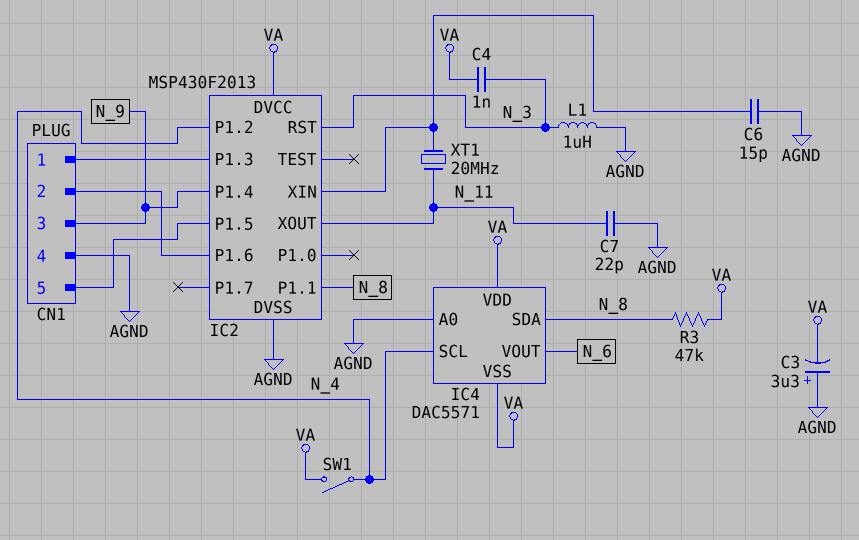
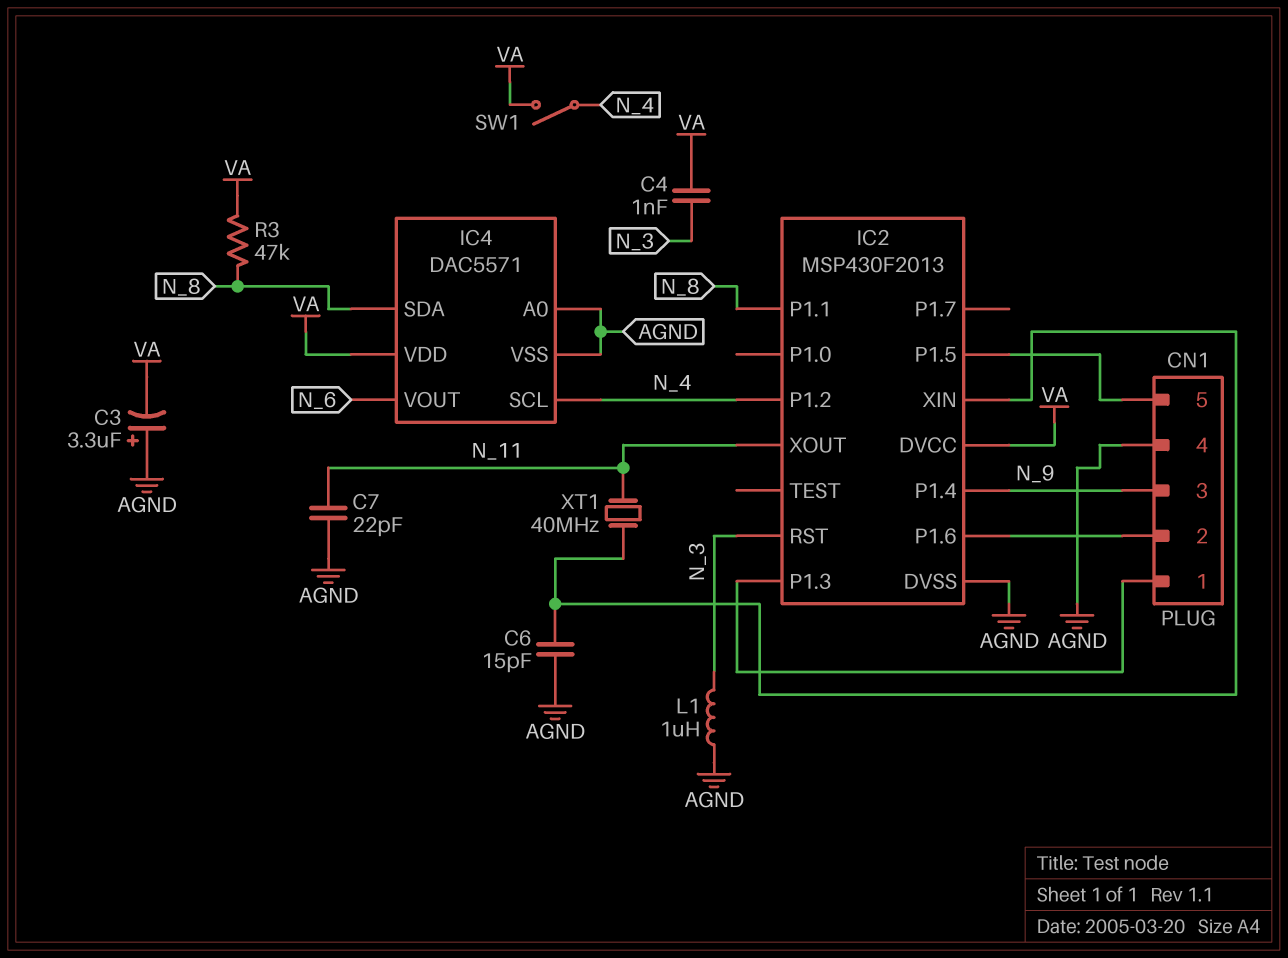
IC4 pin VSS: VA -> AGND
XT1: 20MHz (IC2/XIN, N_11) -> 40MHz (IC2/XIN, N_11)

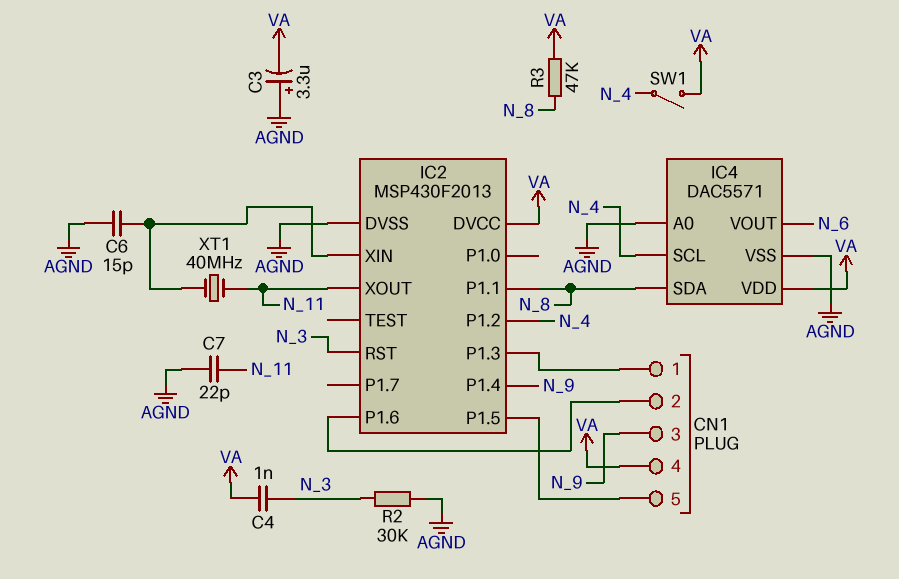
CN1 pin 4: AGND -> VA
L1: 1uH (AGND, N_3) -> none
R2: none -> 30k (AGND, N_3)

